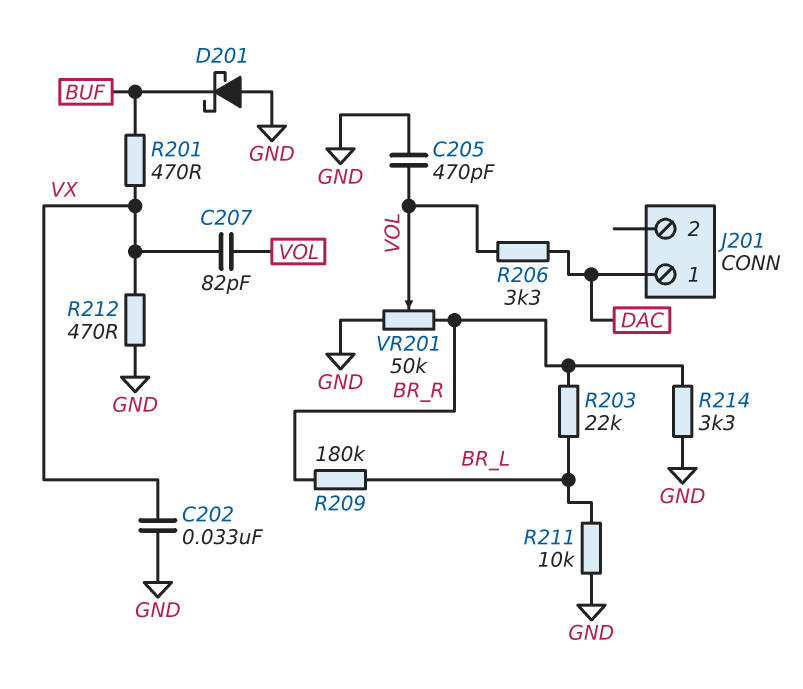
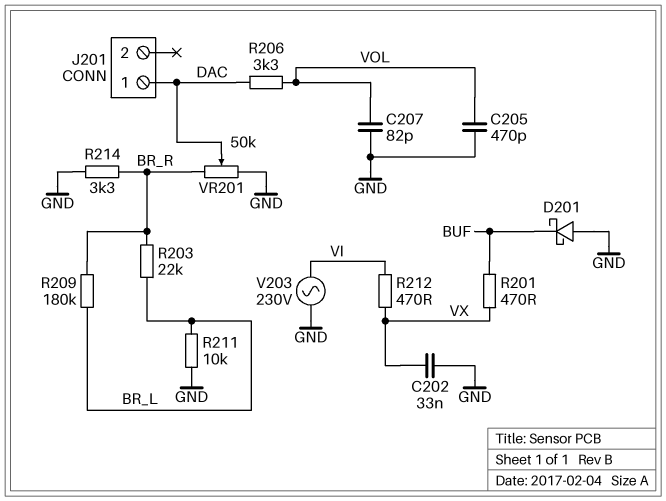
C207: 82pF (VOL, VX) -> 82pF (GND, VOL)
R212: 470 (GND, VX) -> 470 (VI, VX)
V203: none -> AC 230V (GND, VI)
VR201: 50k (BR_R, GND, wiper VOL) -> 50k (BR_R, GND, wiper DAC)

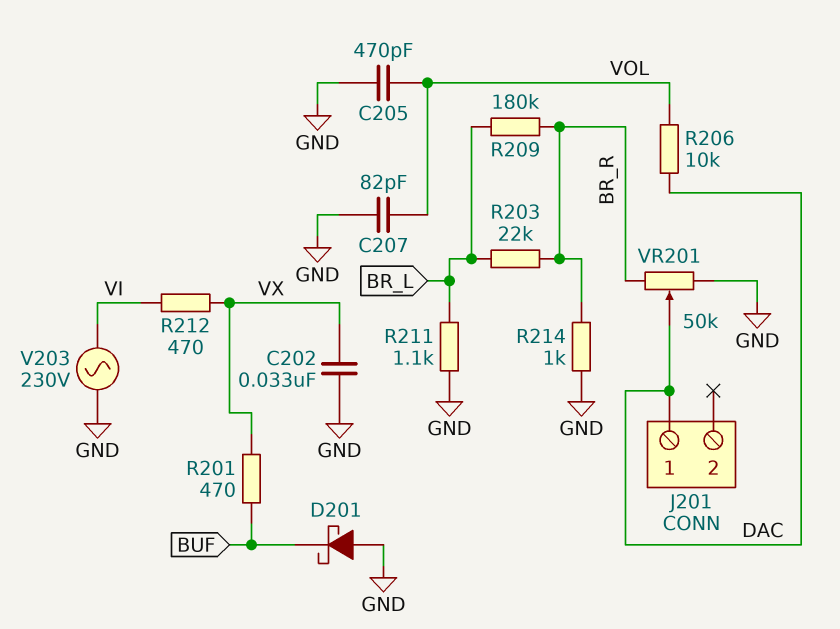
R206: 3.3k (DAC, VOL) -> 10k (DAC, VOL)
R211: 10k (BR_L, GND) -> 1.1k (BR_L, GND)
R214: 3.3k (BR_R, GND) -> 1k (BR_R, GND)

